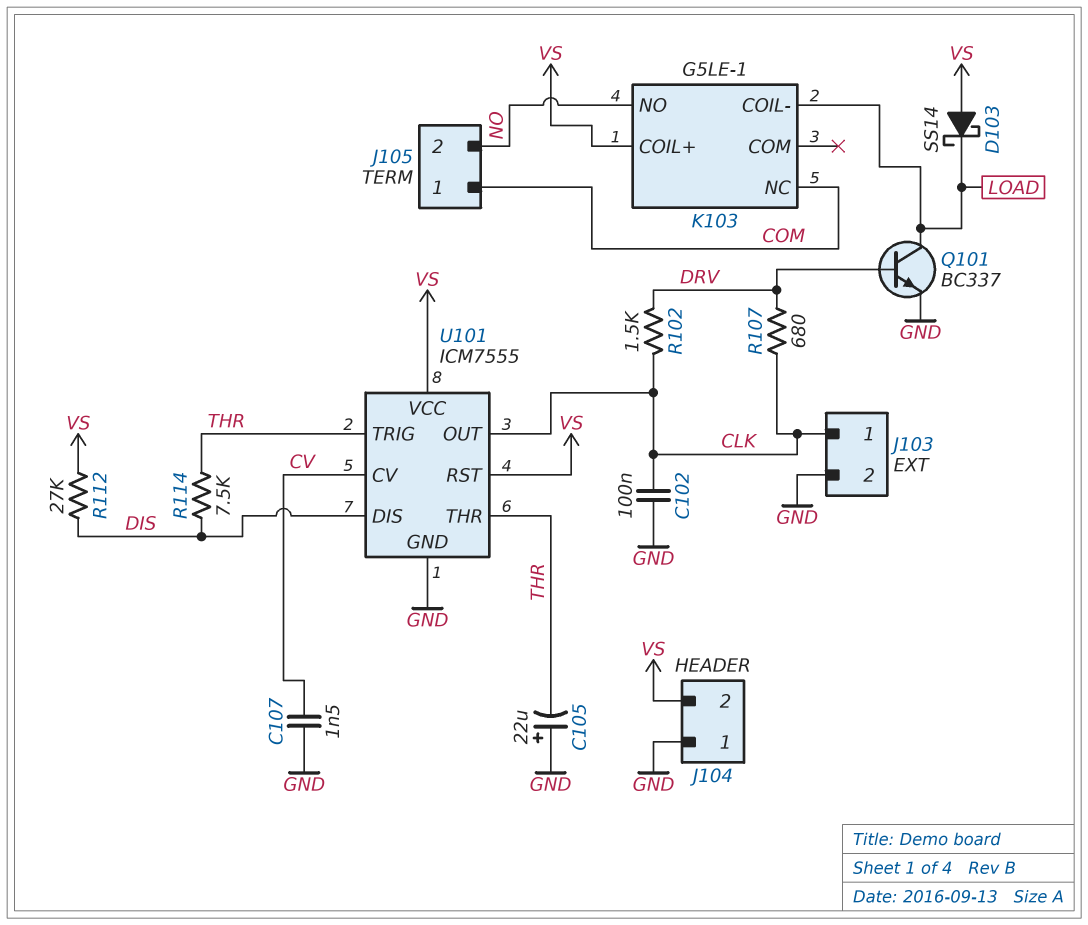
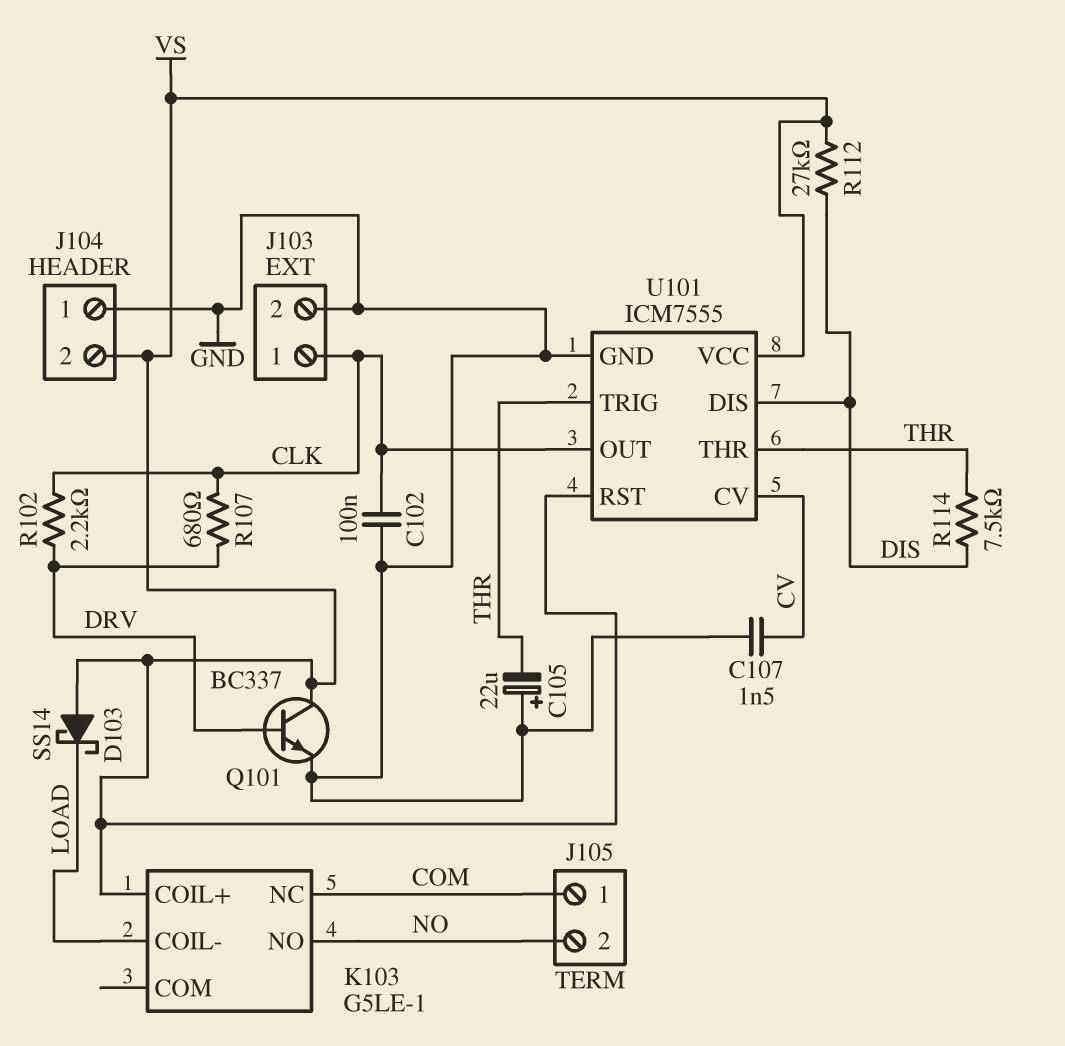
Q101: NPN BC337 (B DRV, C LOAD, E GND) -> NPN BC337 (B DRV, C VS, E GND)
R102: 1.5k (CLK, DRV) -> 2.2k (CLK, DRV)

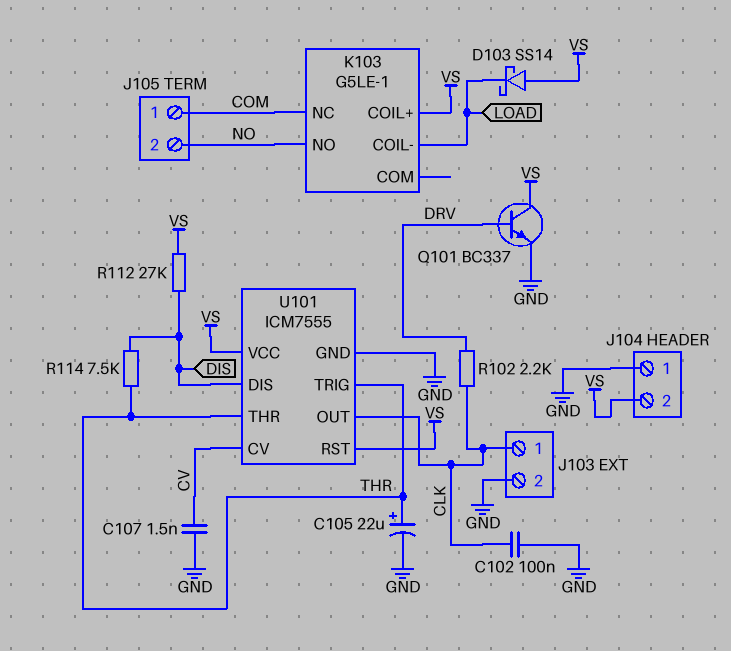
C105: 22uF (plus GND, minus THR) -> 22uF (plus THR, minus GND)
R107: 680 (CLK, DRV) -> none

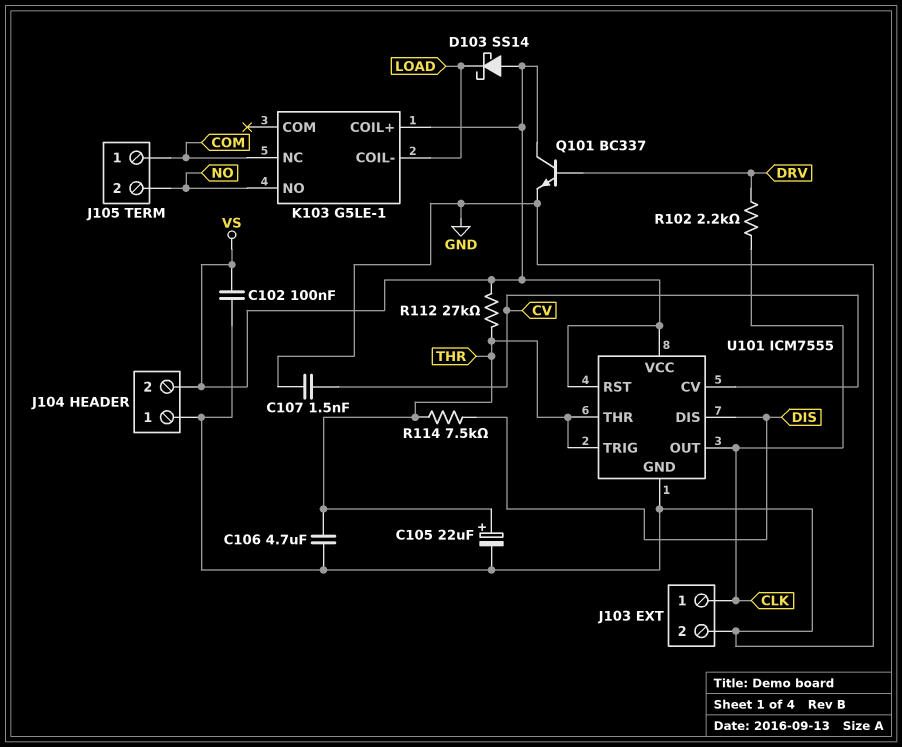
C102: 100nF (CLK, GND) -> 100nF (GND, VS)
C106: none -> 4.7uF (GND, THR)
R112: 27k (DIS, VS) -> 27k (THR, VS)

